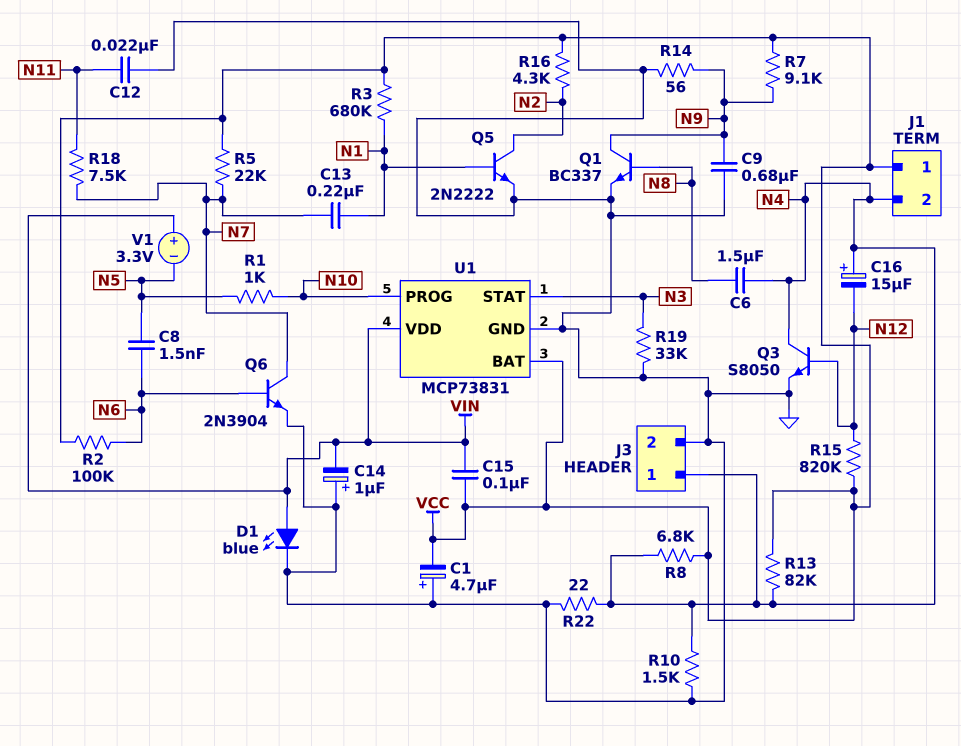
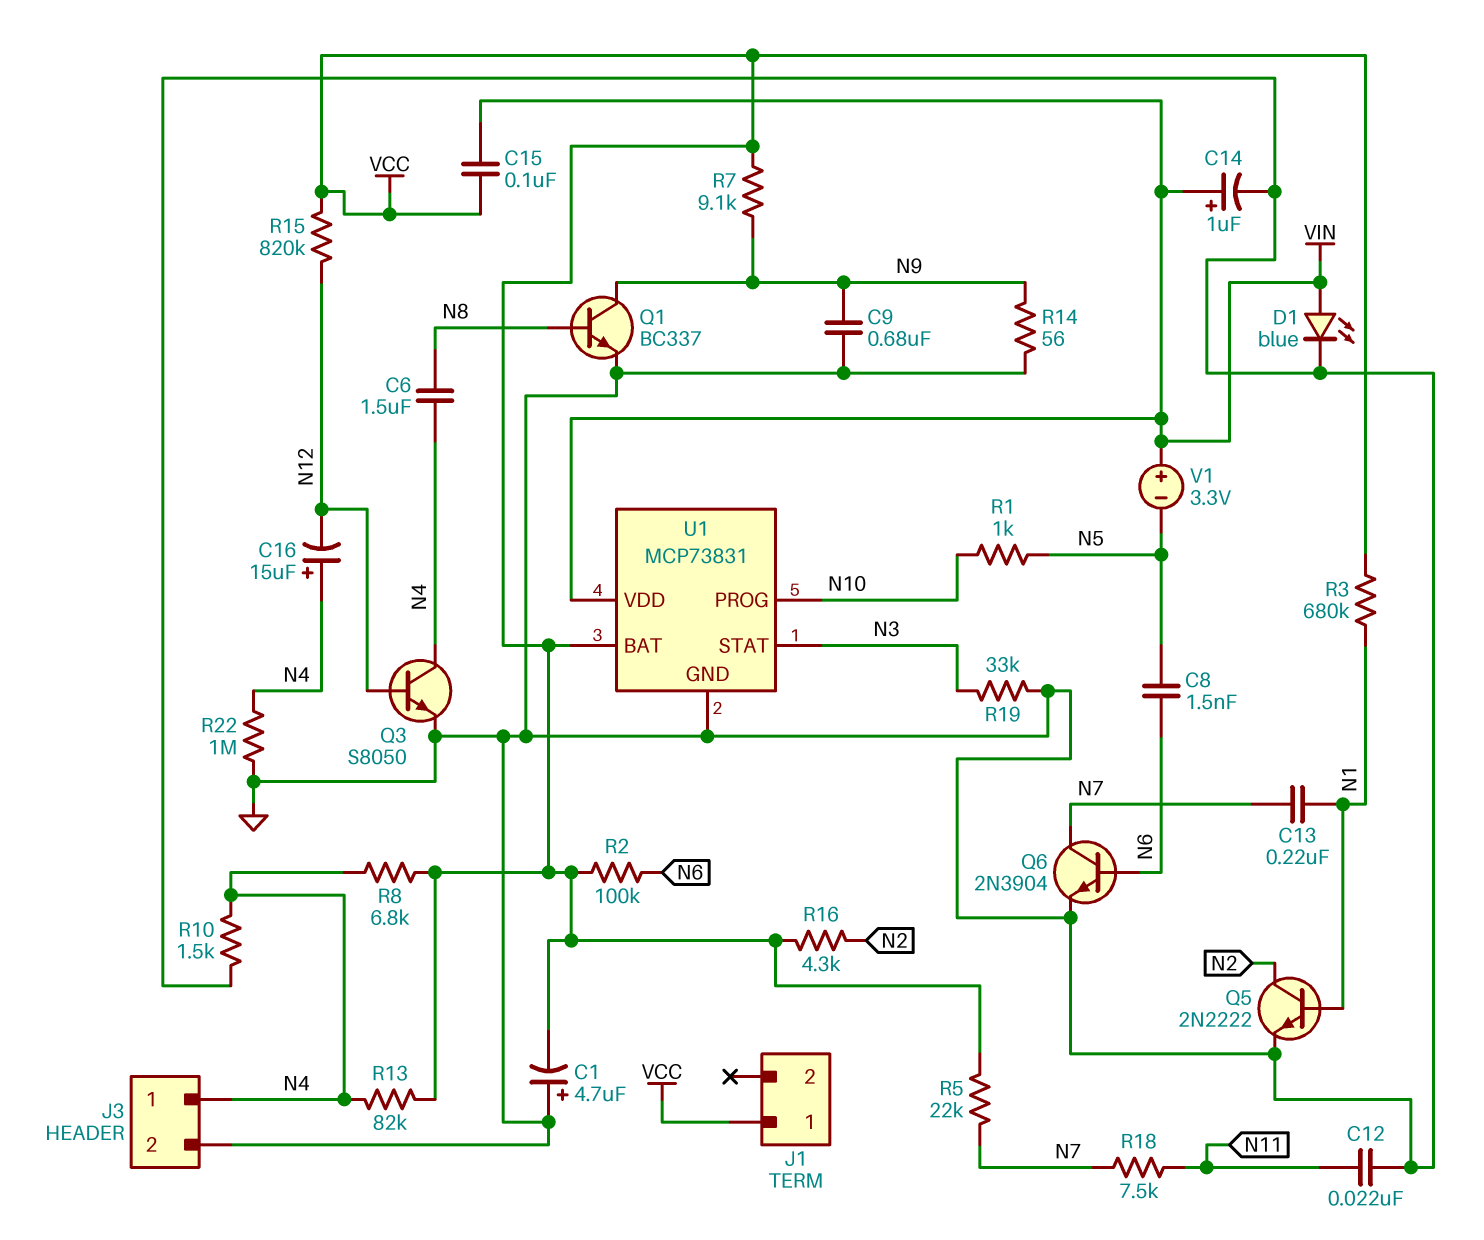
C14: 1uF (plus GND, minus VIN) -> 1uF (plus VIN, minus GND)
J1 pin 2: N4 -> none
R22: 22 (GND, N4) -> 1M (GND, N4)

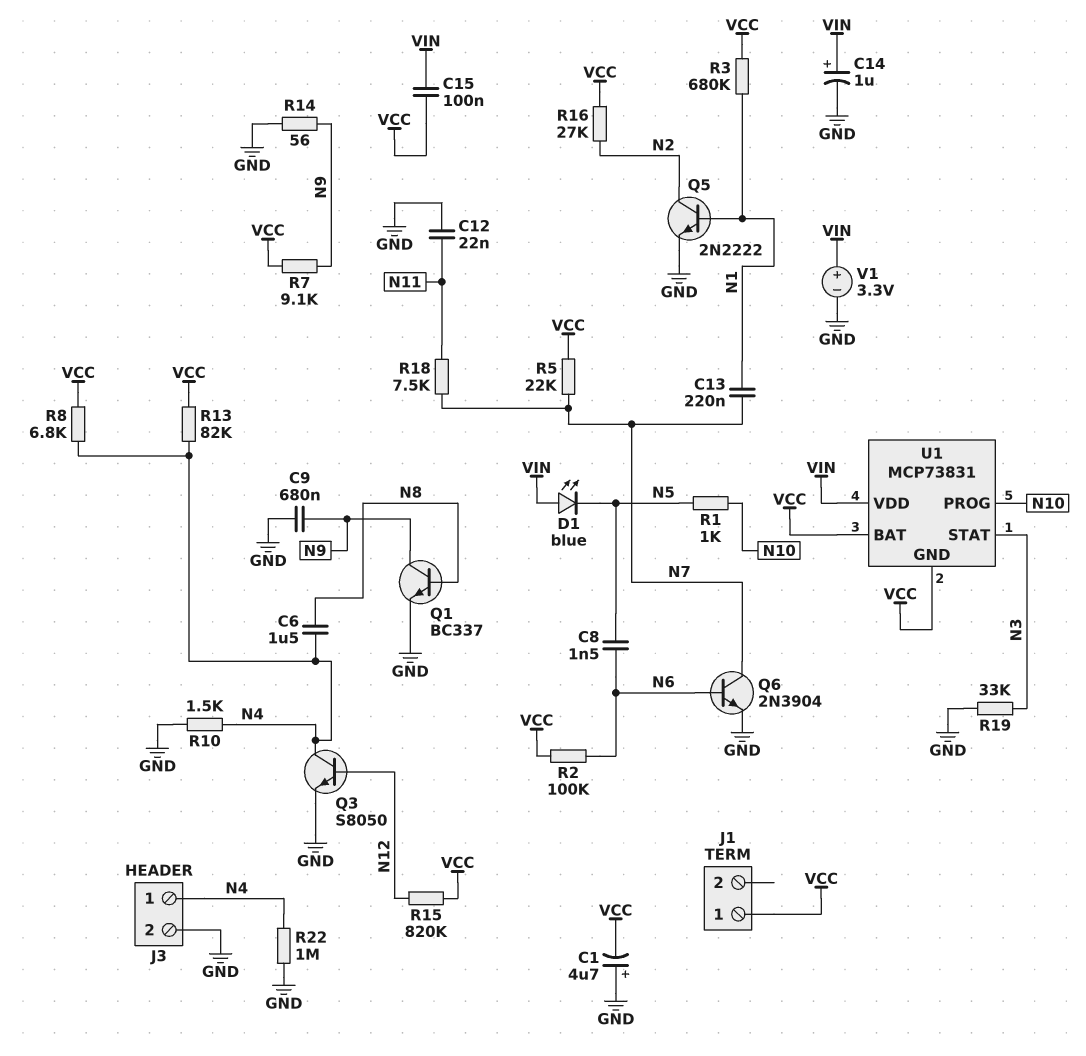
C16: 15uF (plus N4, minus N12) -> none
D1: LED blue (A VIN, K GND) -> LED blue (A VIN, K N5)
R16: 4.3k (N2, VCC) -> 27k (N2, VCC)
U1 pin GND: GND -> VCC
V1: 3.3V (plus VIN, minus N5) -> 3.3V (plus VIN, minus GND)

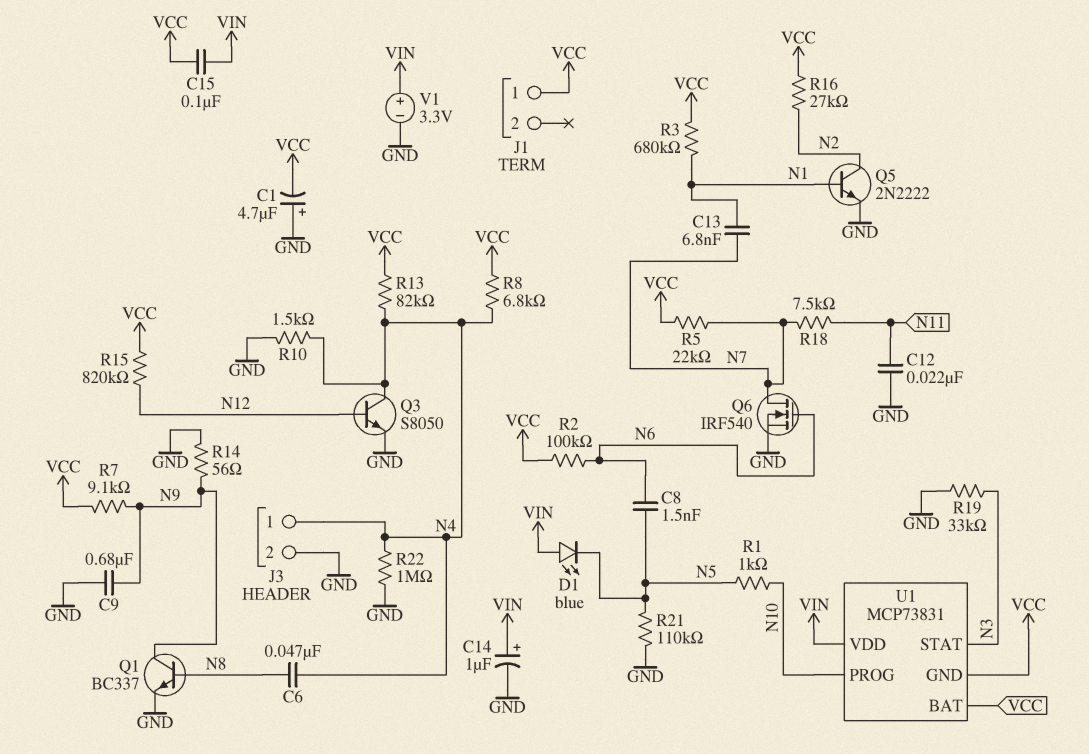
C6: 1.5uF (N4, N8) -> 47nF (N4, N8)
C13: 220nF (N1, N7) -> 6.8nF (N1, N7)
Q6: NPN 2N3904 (B N6, C N7, E GND) -> NMOS IRF540 (G N6, D N7, S GND)
R21: none -> 110k (GND, N5)

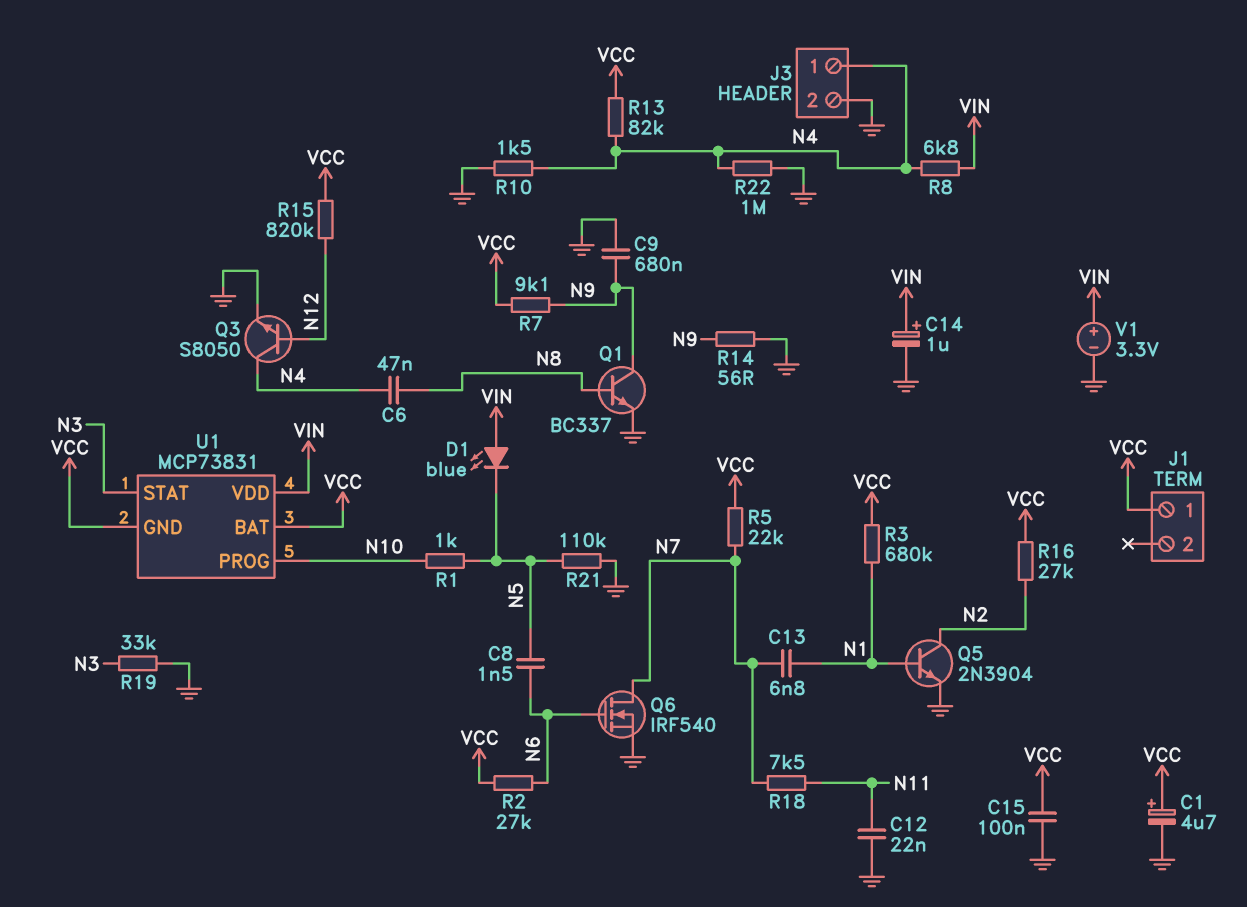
C1: 4.7uF (plus GND, minus VCC) -> 4.7uF (plus VCC, minus GND)
C15: 100nF (VCC, VIN) -> 100nF (GND, VCC)
Q5: NPN 2N2222 (B N1, C N2, E GND) -> NPN 2N3904 (B N1, C N2, E GND)
R2: 100k (N6, VCC) -> 27k (N6, VCC)
R8: 6.8k (N4, VCC) -> 6.8k (N4, VIN)

